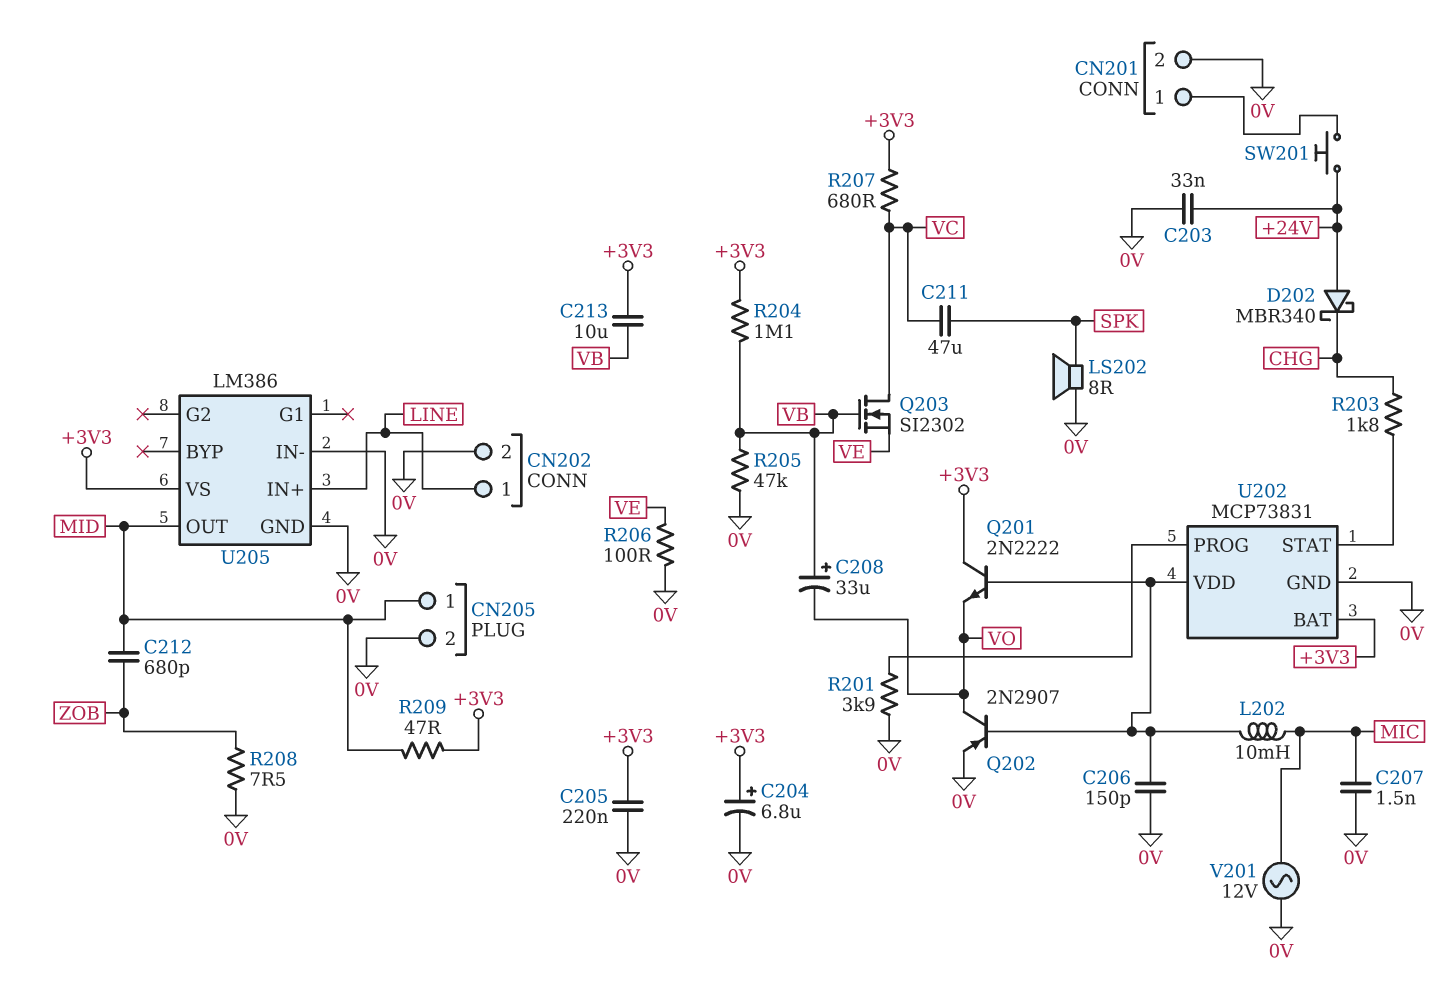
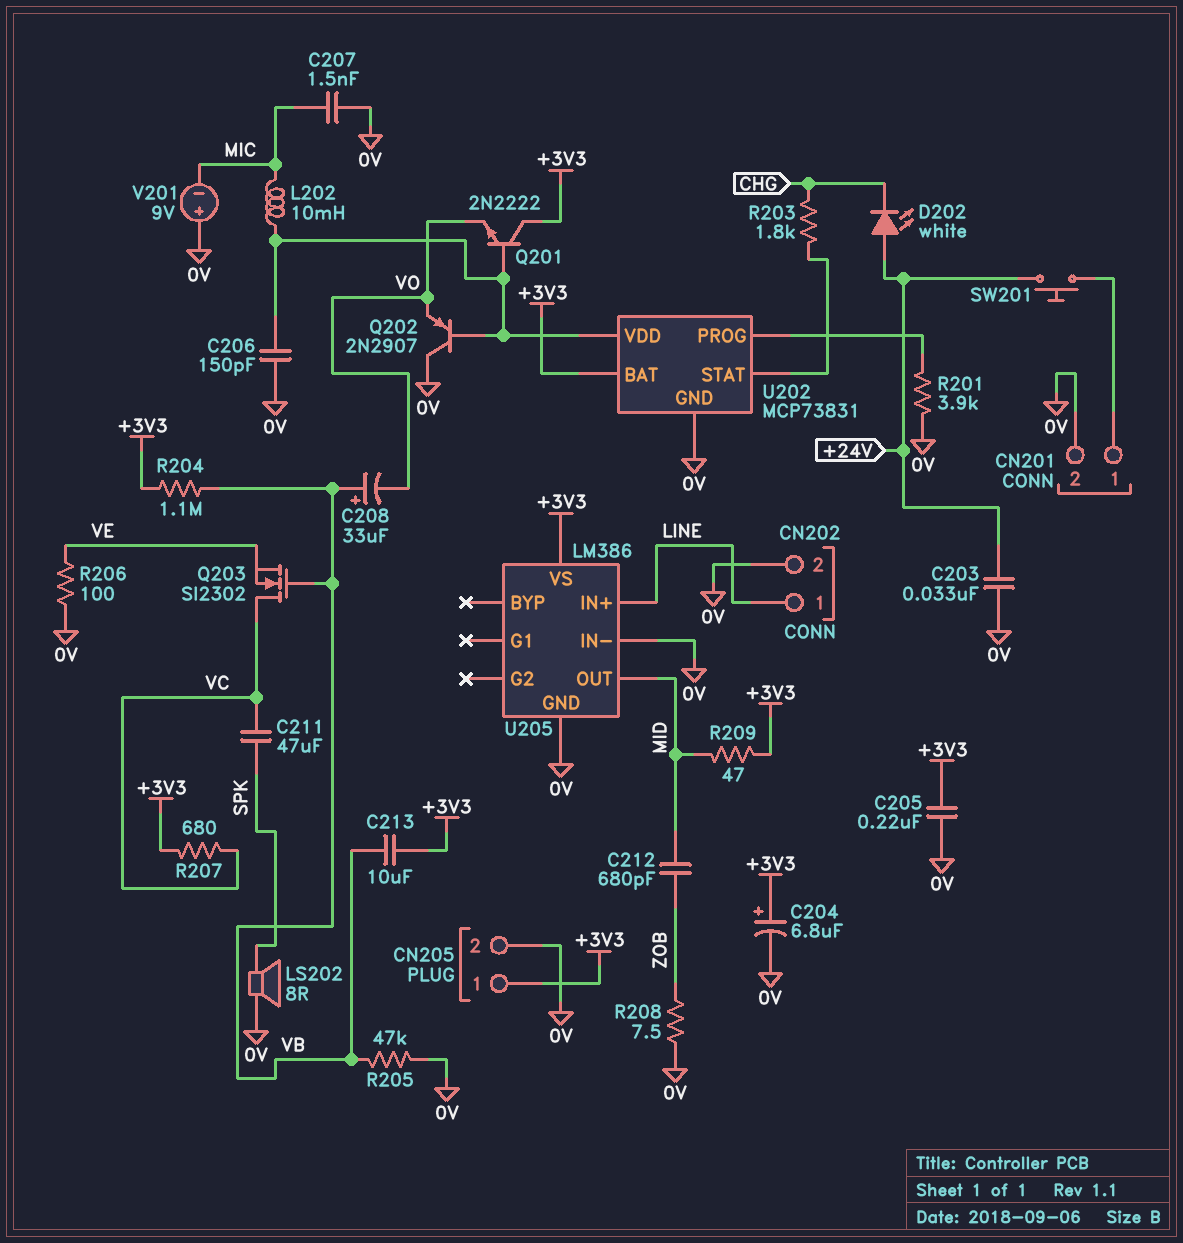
CN205 pin 1: MID -> +3V3
D202: schottky MBR340 (A +24V, K CHG) -> LED white (A +24V, K CHG)
Q202: PNP 2N2907 (B U202/VDD, C VO, E 0V) -> PNP 2N2907 (B U202/VDD, C 0V, E VO)
V201: AC 12V (0V, MIC) -> 9V (plus 0V, minus MIC)

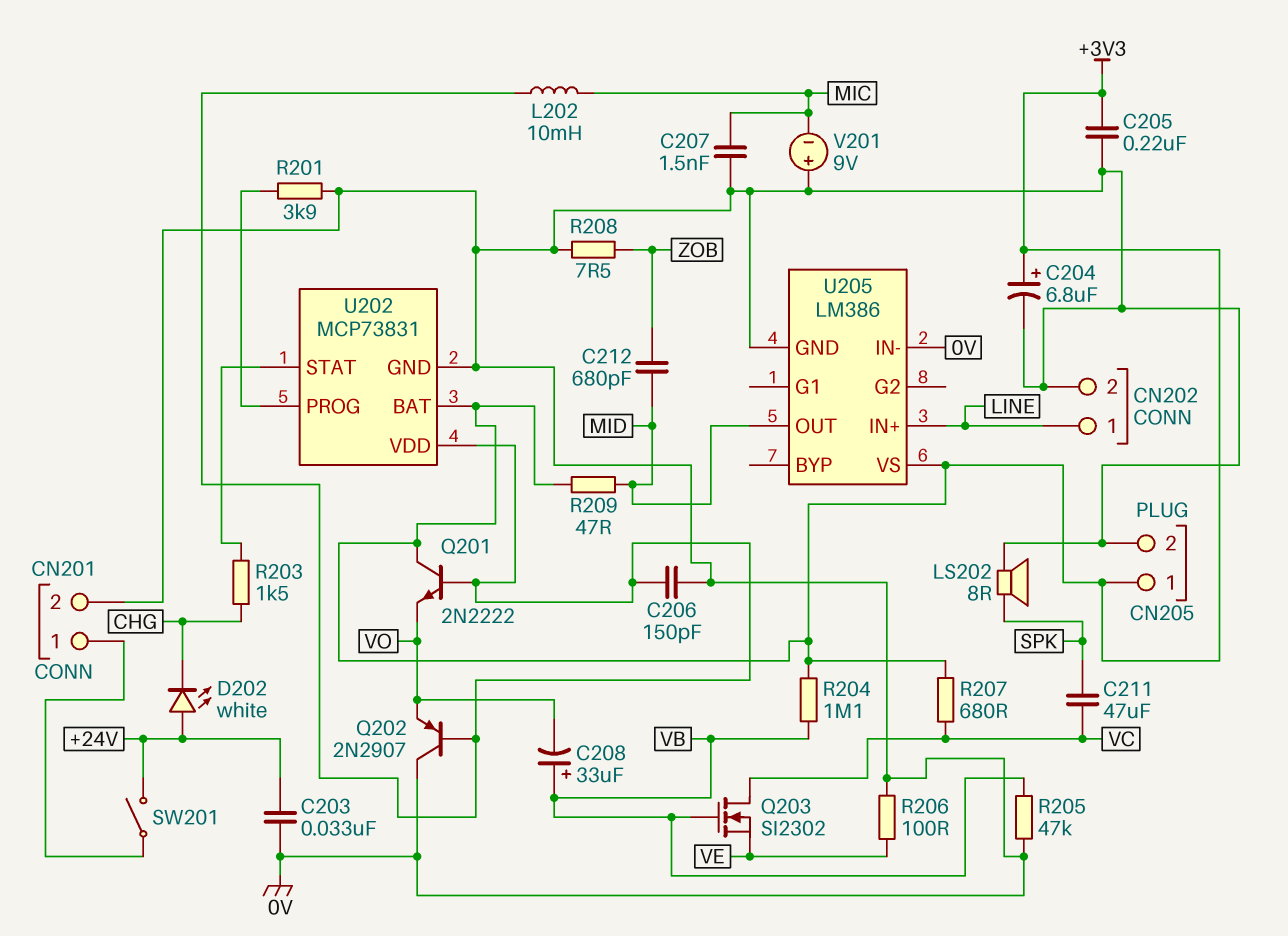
C213: 10uF (+3V3, VB) -> none
R203: 1.8k (CHG, U202/STAT) -> 1.5k (CHG, U202/STAT)
SW201: button (+24V, CN201/1) -> switch (+24V, CN201/1)

